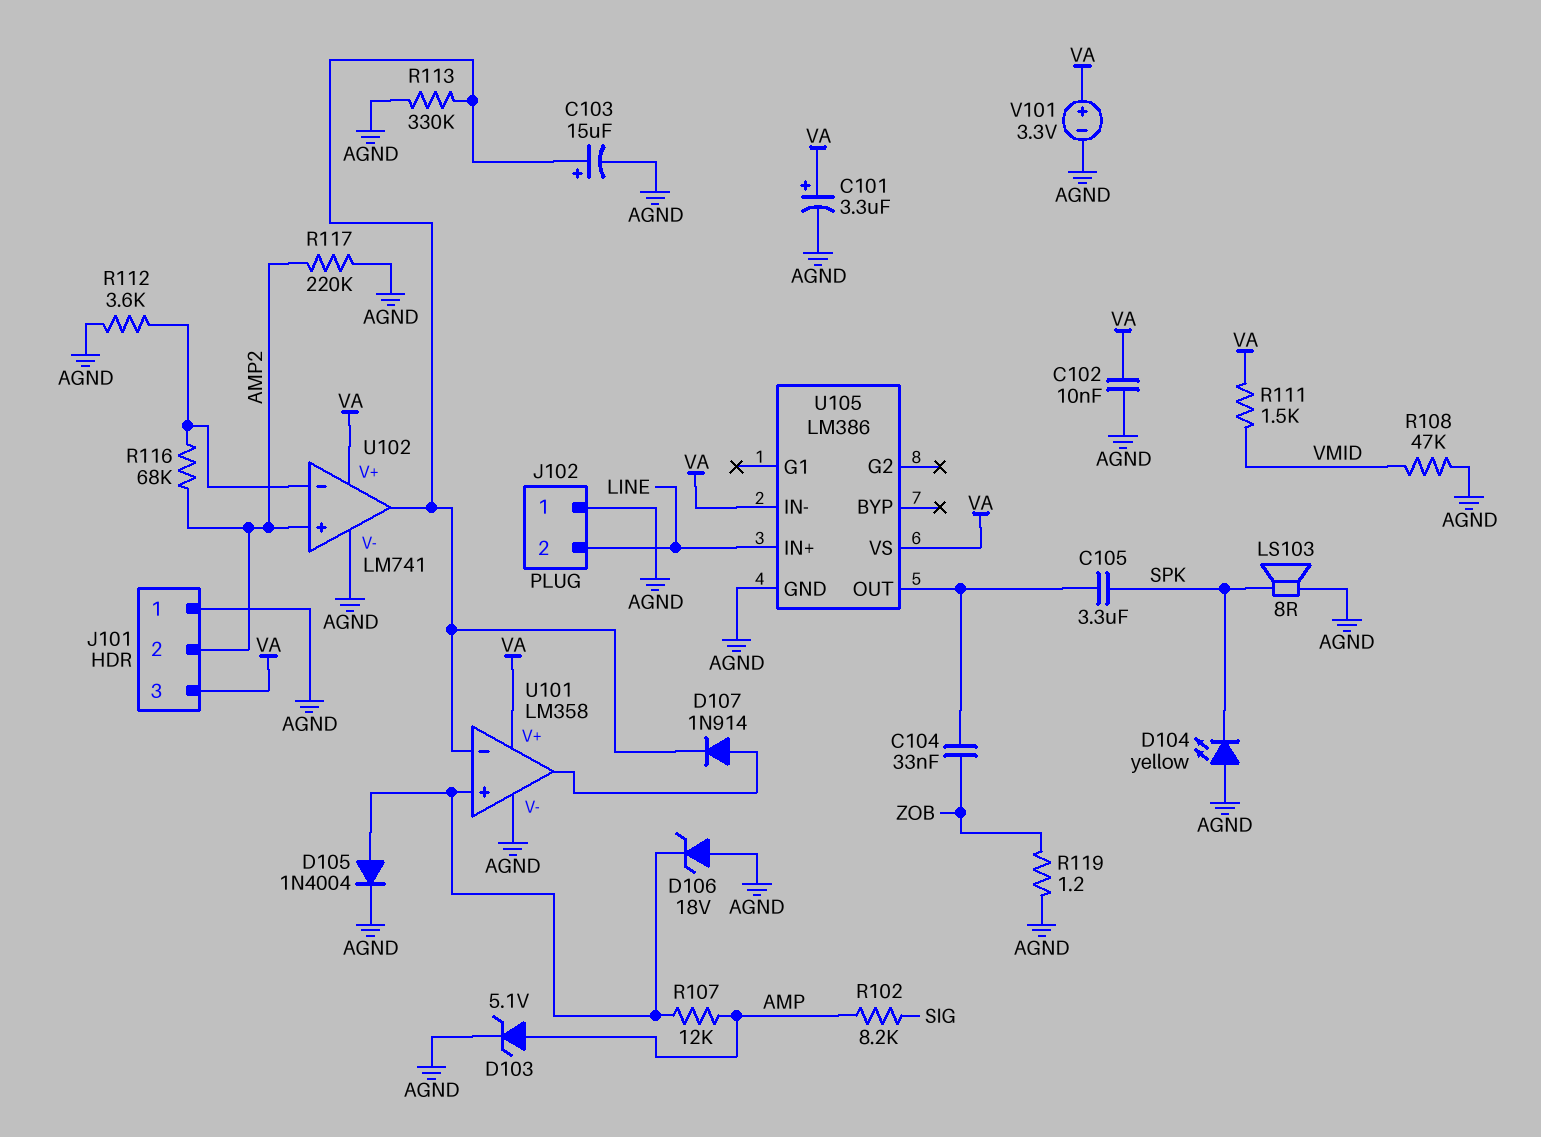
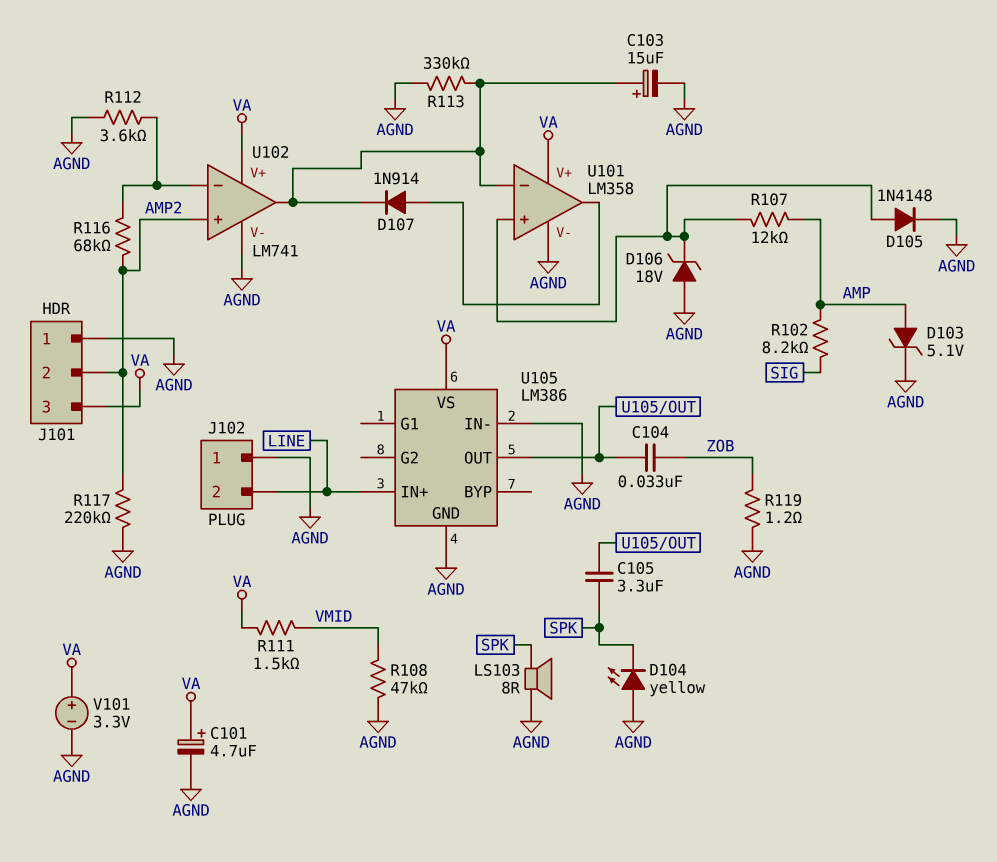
C101: 3.3uF (plus VA, minus AGND) -> 4.7uF (plus VA, minus AGND)
C102: 10nF (AGND, VA) -> none
D105: diode 1N4004 (A U101/in+, K AGND) -> diode 1N4148 (A U101/in+, K AGND)
U105 pin IN-: VA -> AGND

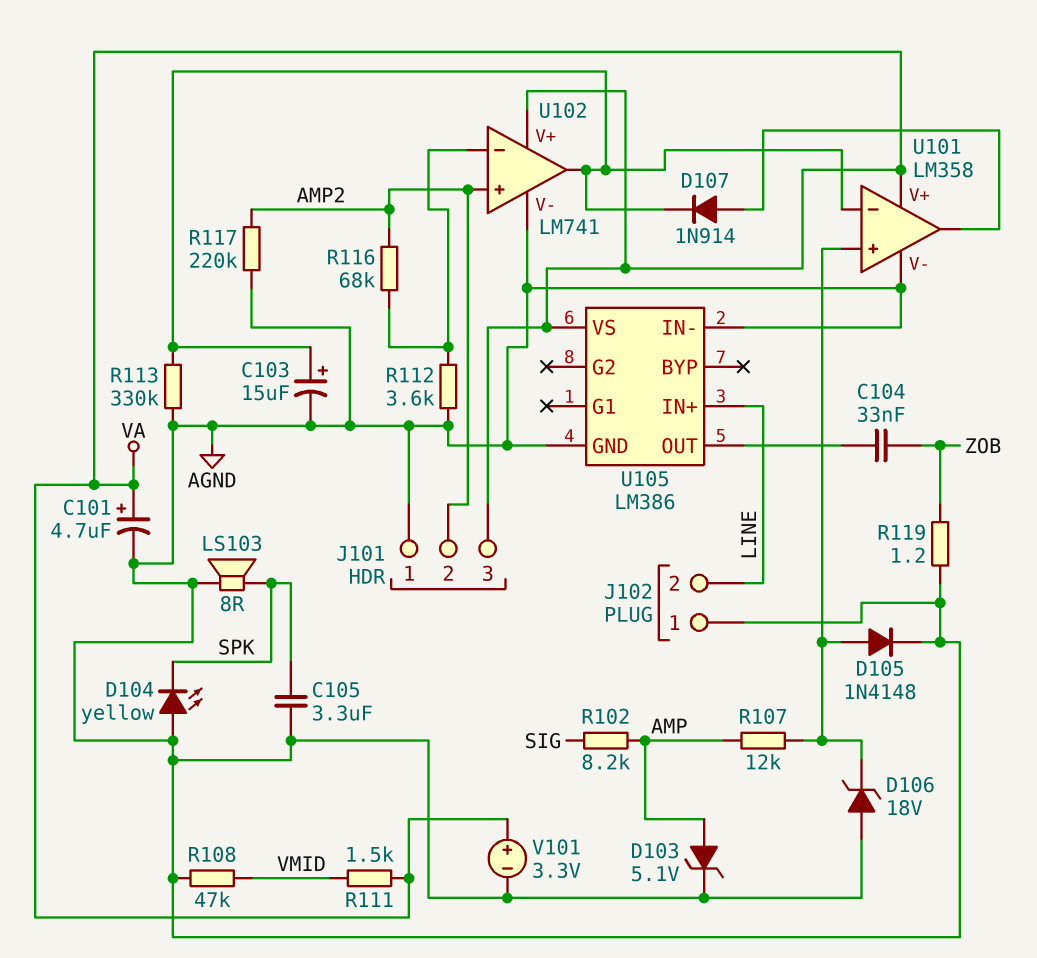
C105: 3.3uF (SPK, U105/OUT) -> 3.3uF (AGND, SPK)

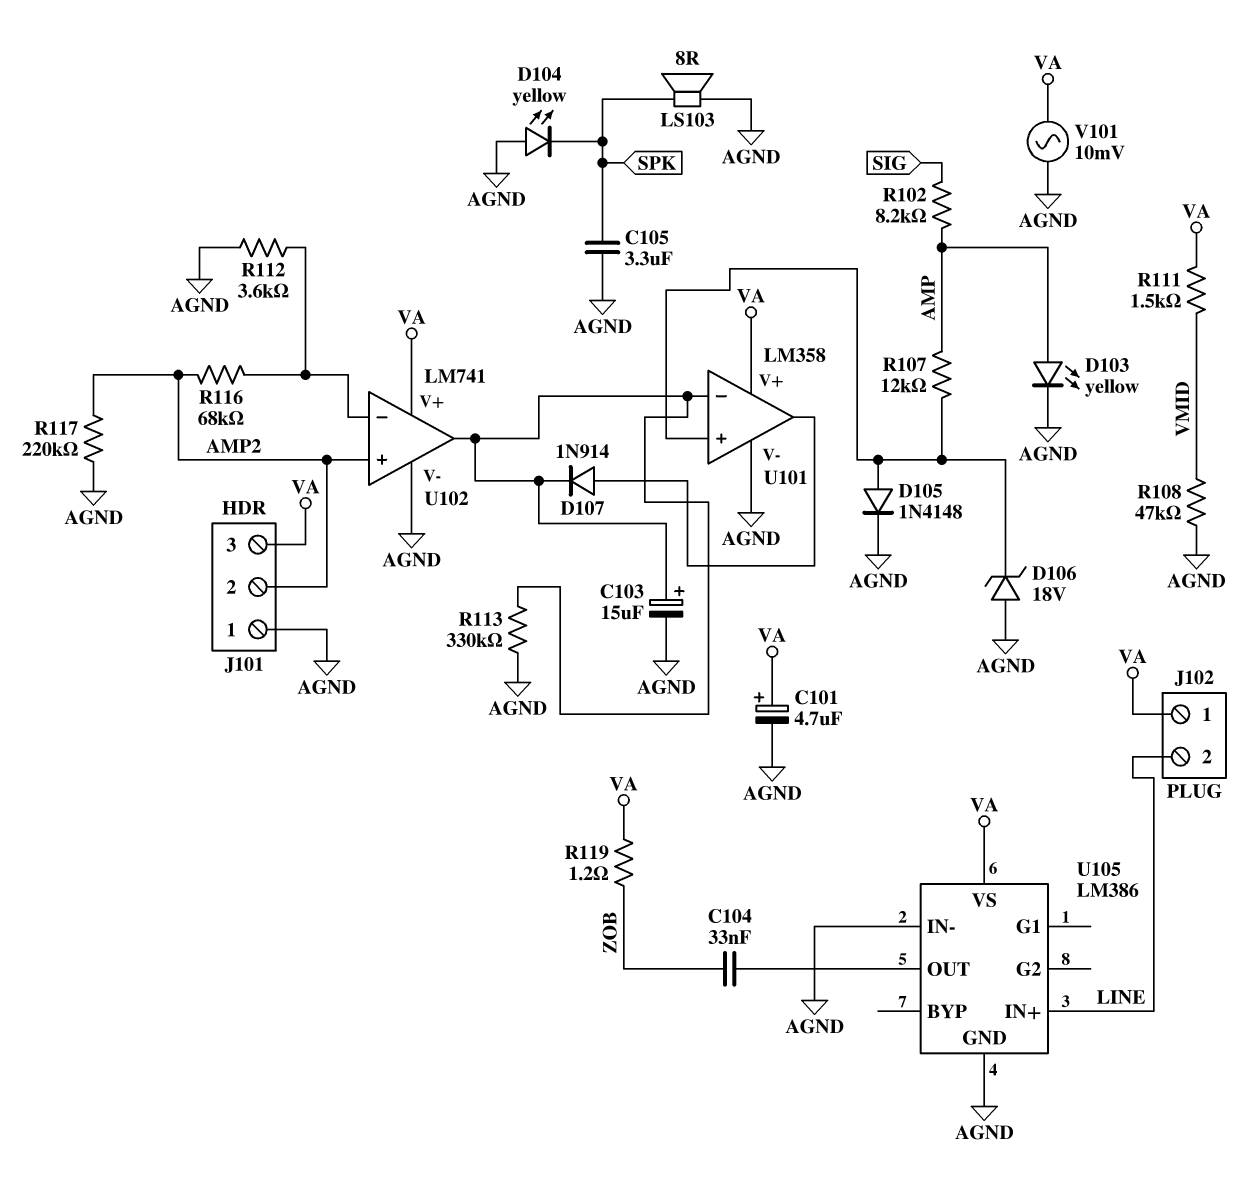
D103: zener 5.1V (A AMP, K AGND) -> LED yellow (A AMP, K AGND)
J102 pin 1: AGND -> VA
R119: 1.2 (AGND, ZOB) -> 1.2 (VA, ZOB)
V101: 3.3V (plus VA, minus AGND) -> AC 10mV (AGND, VA)

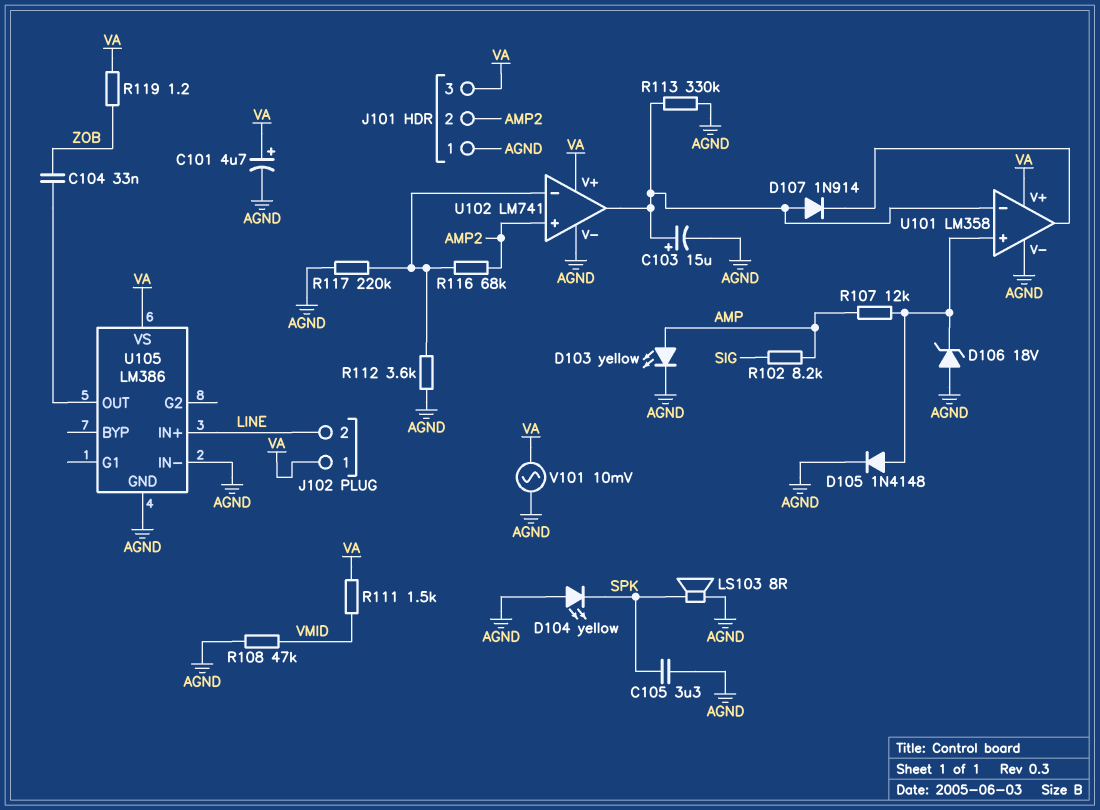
D107: diode 1N914 (A U101/out, K U101/in-) -> diode 1N914 (A U101/in-, K U101/out)
R117: 220k (AGND, AMP2) -> 220k (AGND, U102/in-)

